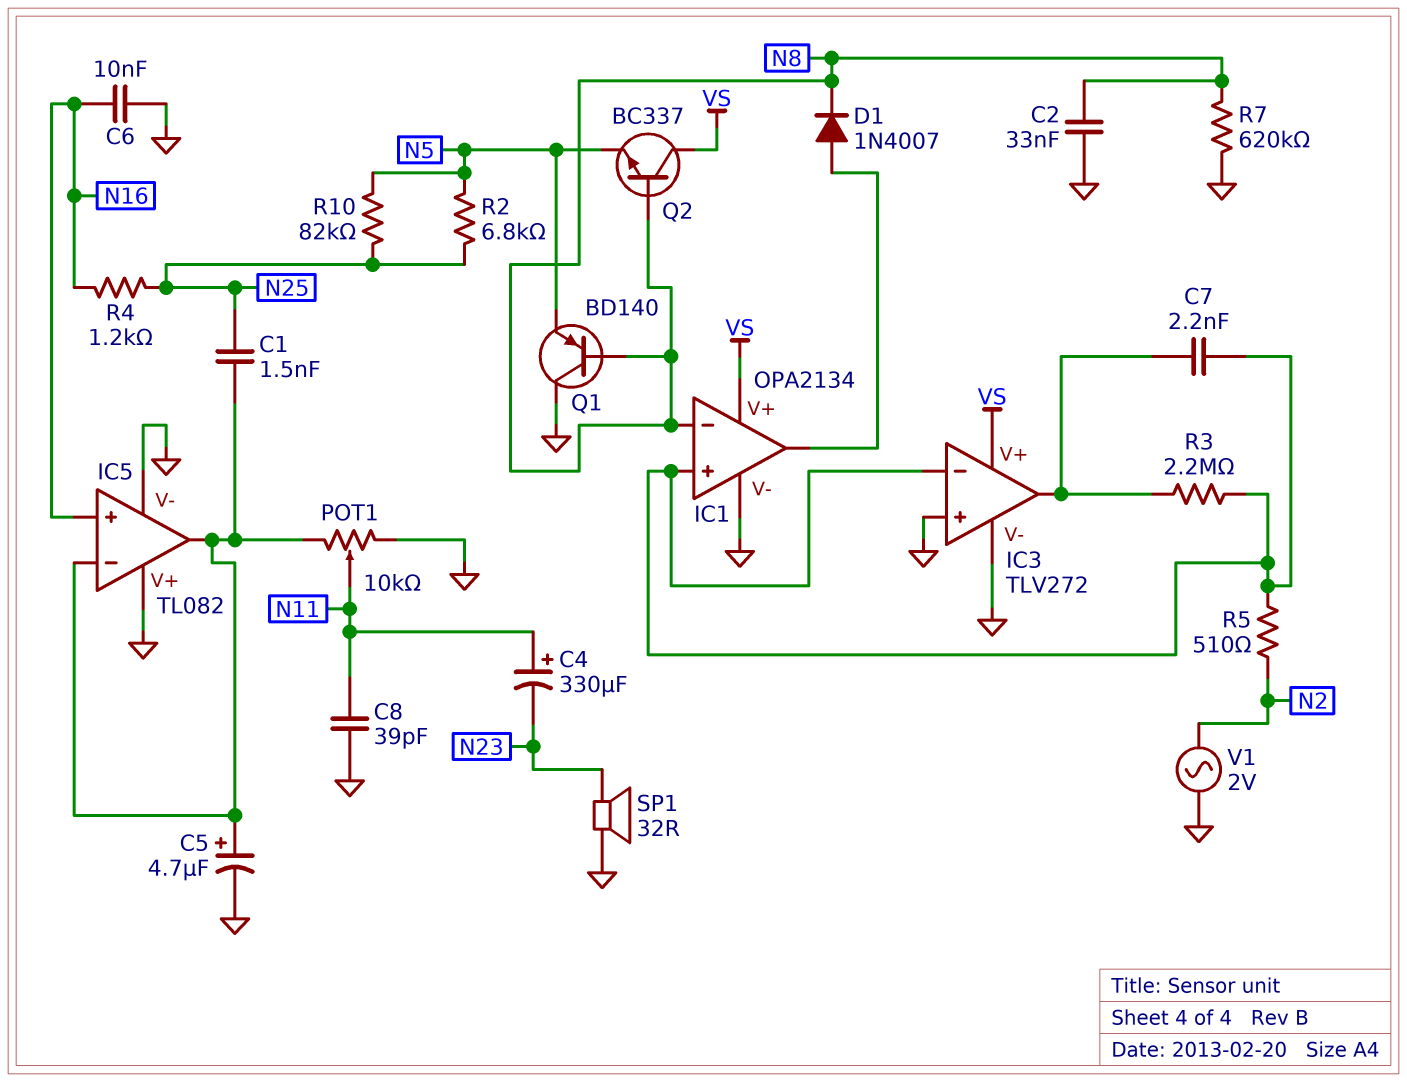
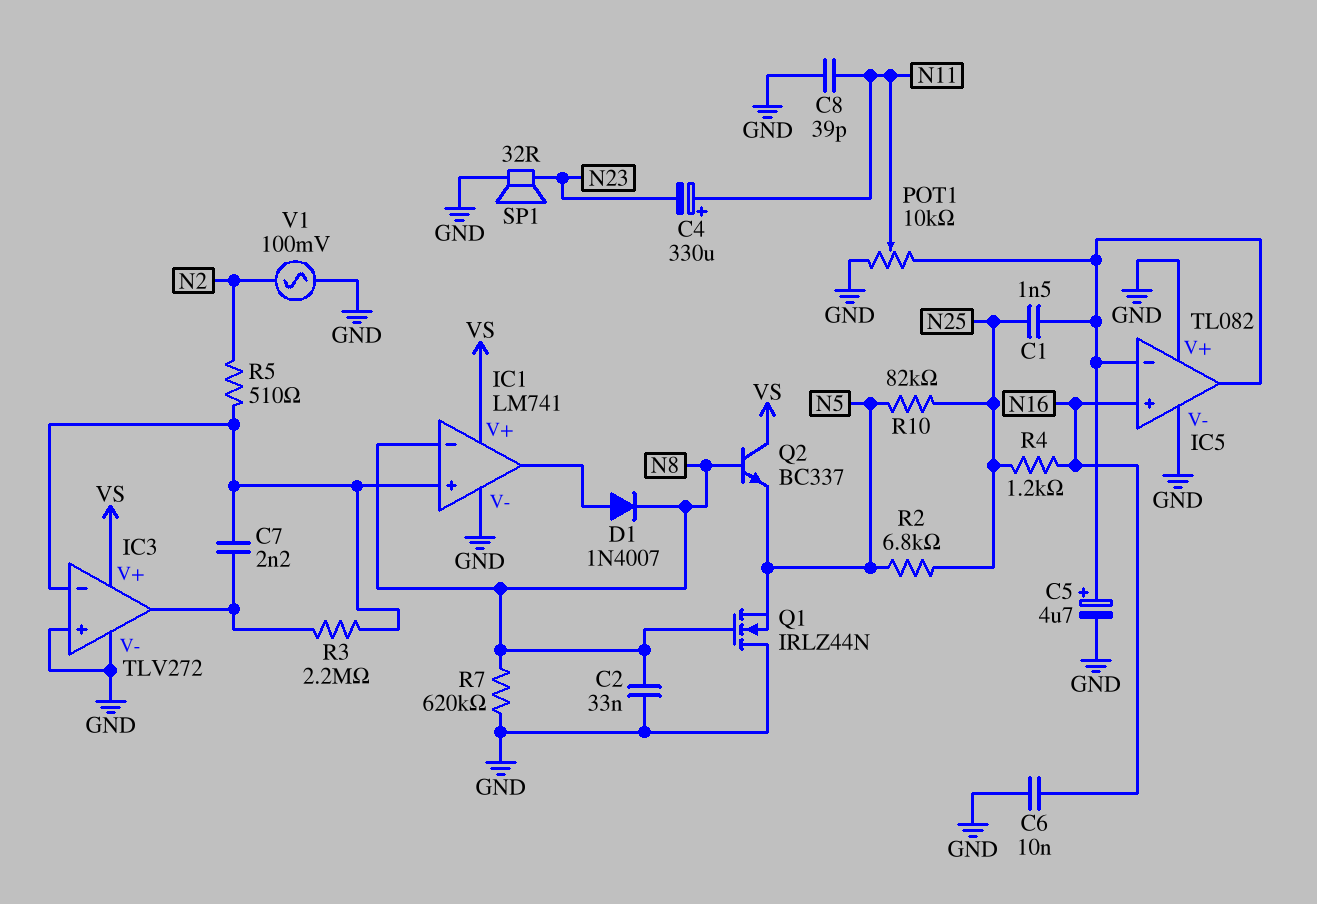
IC1: OPA2134 -> LM741
Q1: PNP BD140 (B N8, C GND, E N5) -> NMOS IRLZ44N (G N8, D GND, S N5)
V1: AC 2V (GND, N2) -> AC 100mV (GND, N2)

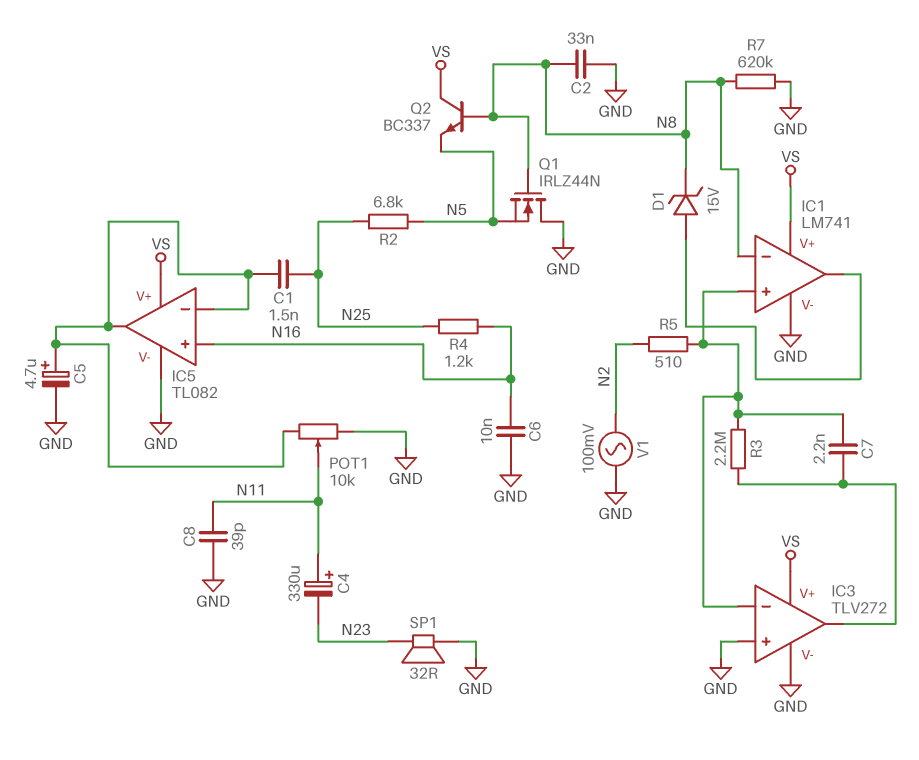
D1: diode 1N4007 (A IC1/out, K N8) -> zener 15V (A IC1/out, K N8)
IC5 pin V+: GND -> VS
R10: 82k (N5, N25) -> none

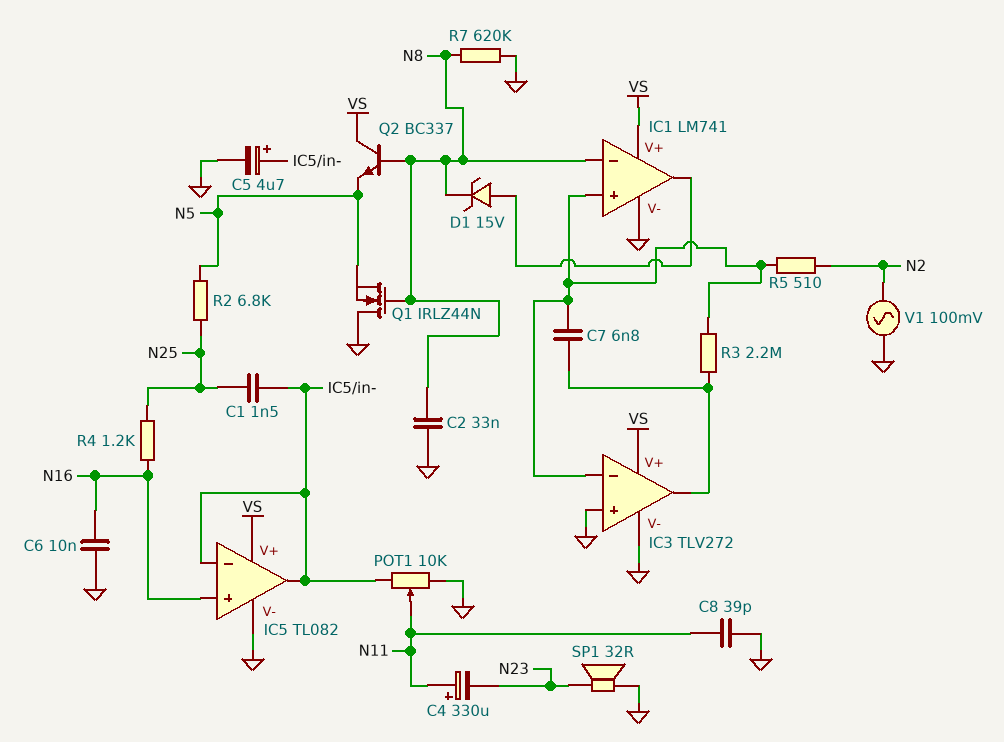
C7: 2.2nF (IC1/in+, IC3/out) -> 6.8nF (IC1/in+, IC3/out)

